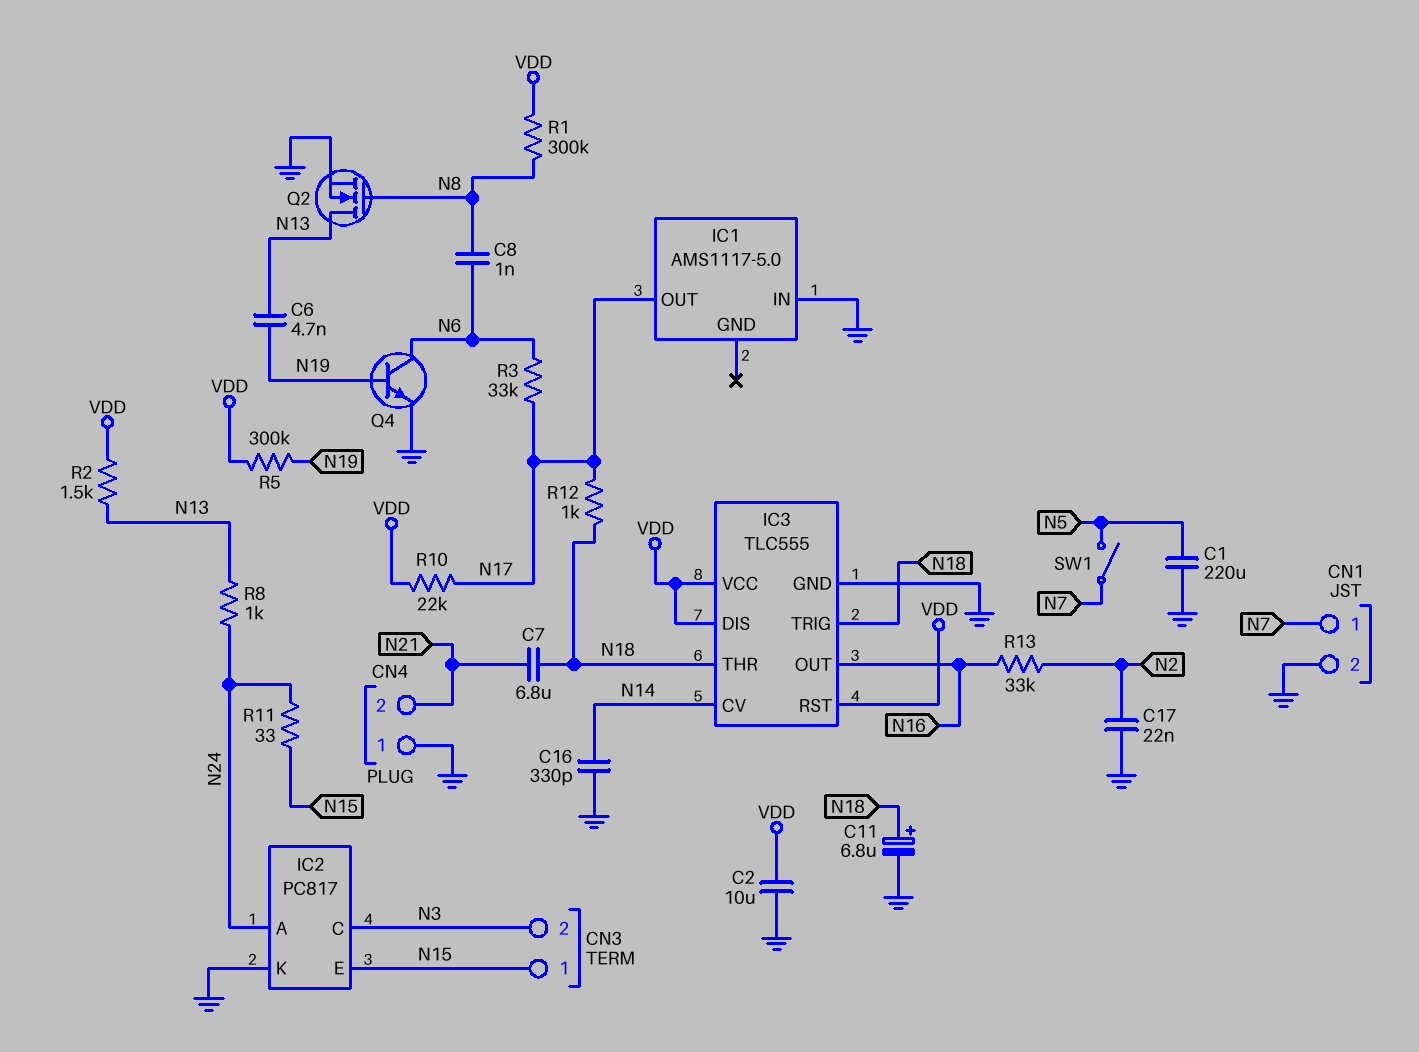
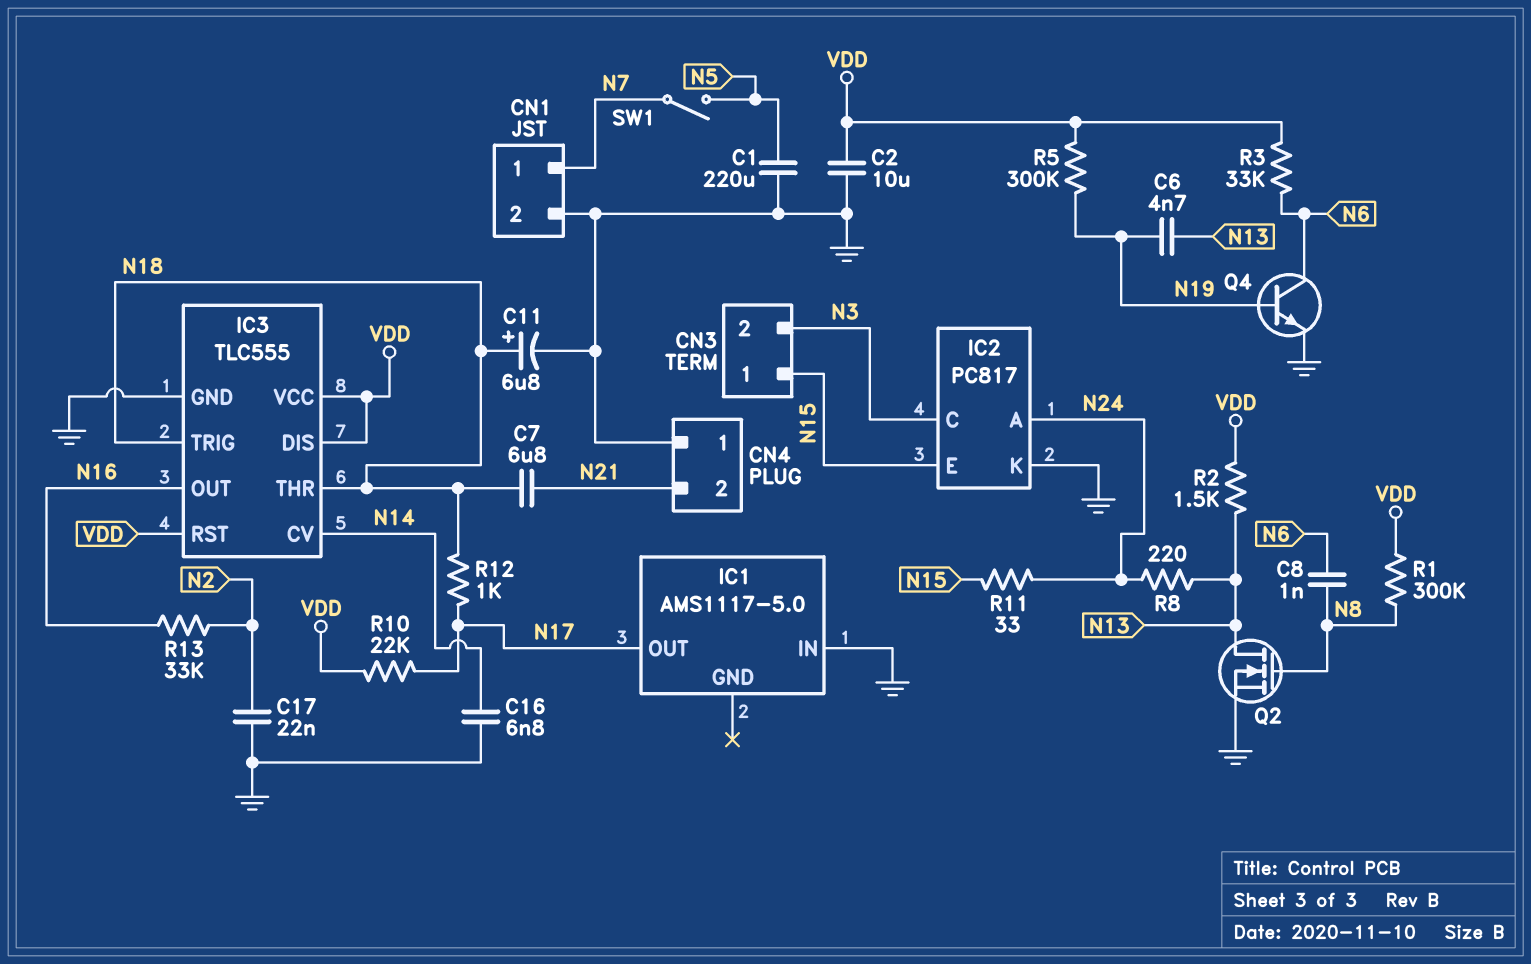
C16: 330pF (GND, N14) -> 6.8nF (GND, N14)
R3: 33k (N6, N17) -> 33k (N6, VDD)
R8: 1k (N13, N24) -> 220 (N13, N24)

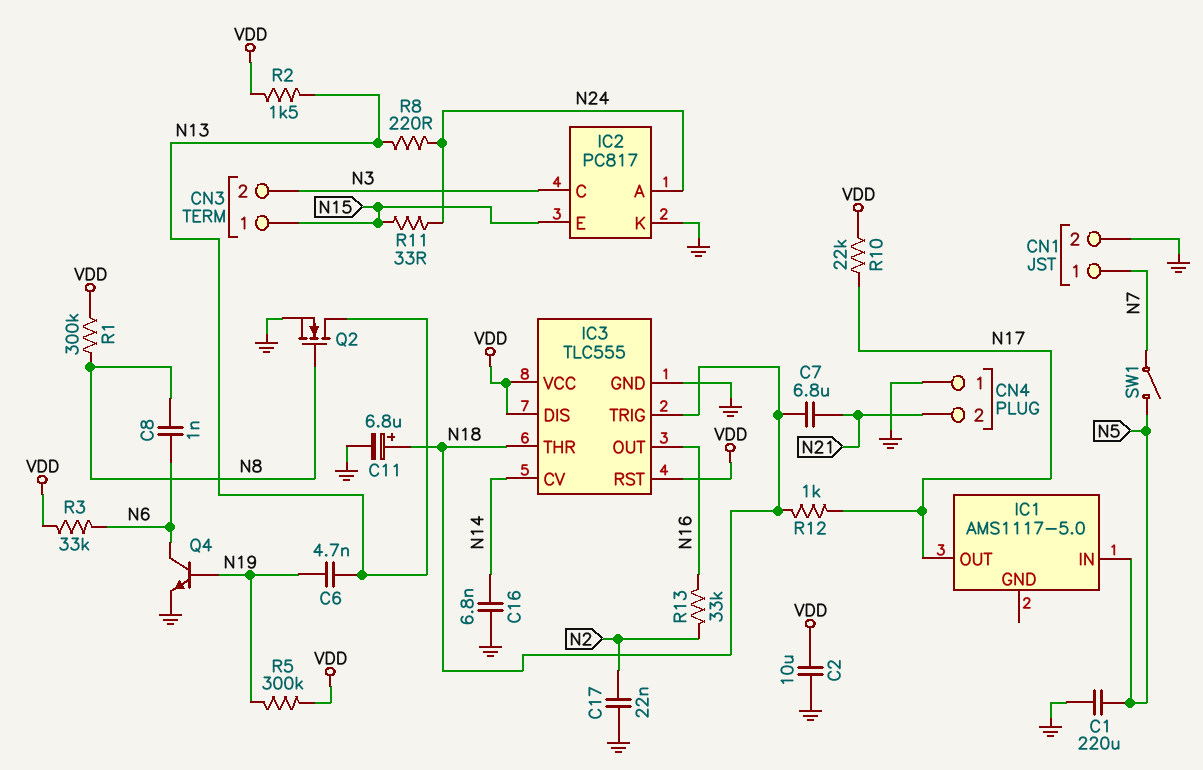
IC1 pin IN: GND -> N5

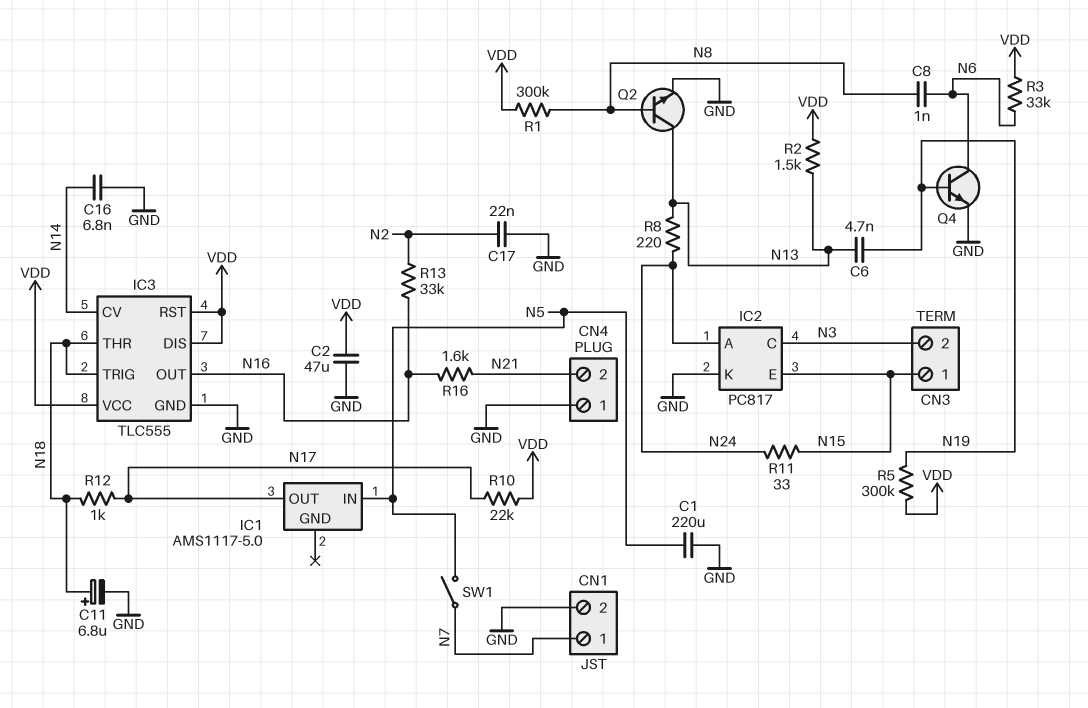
C2: 10uF (GND, VDD) -> 47uF (GND, VDD)
C7: 6.8uF (N18, N21) -> none
Q2: NMOS (G N8, D N13, S GND) -> NPN (B N8, C N13, E GND)
R16: none -> 1.6k (N16, N21)

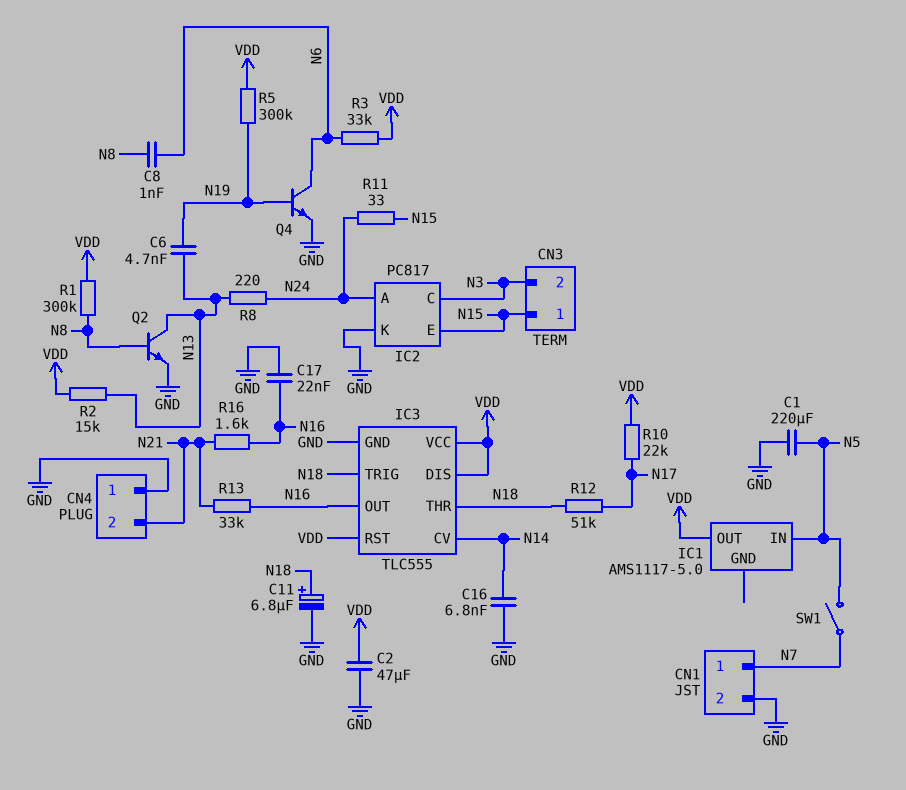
C17: 22nF (GND, N2) -> 22nF (GND, N16)
IC1 pin OUT: N17 -> VDD
R2: 1.5k (N13, VDD) -> 15k (N13, VDD)
R12: 1k (N17, N18) -> 51k (N17, N18)
R13: 33k (N2, N16) -> 33k (N16, N21)

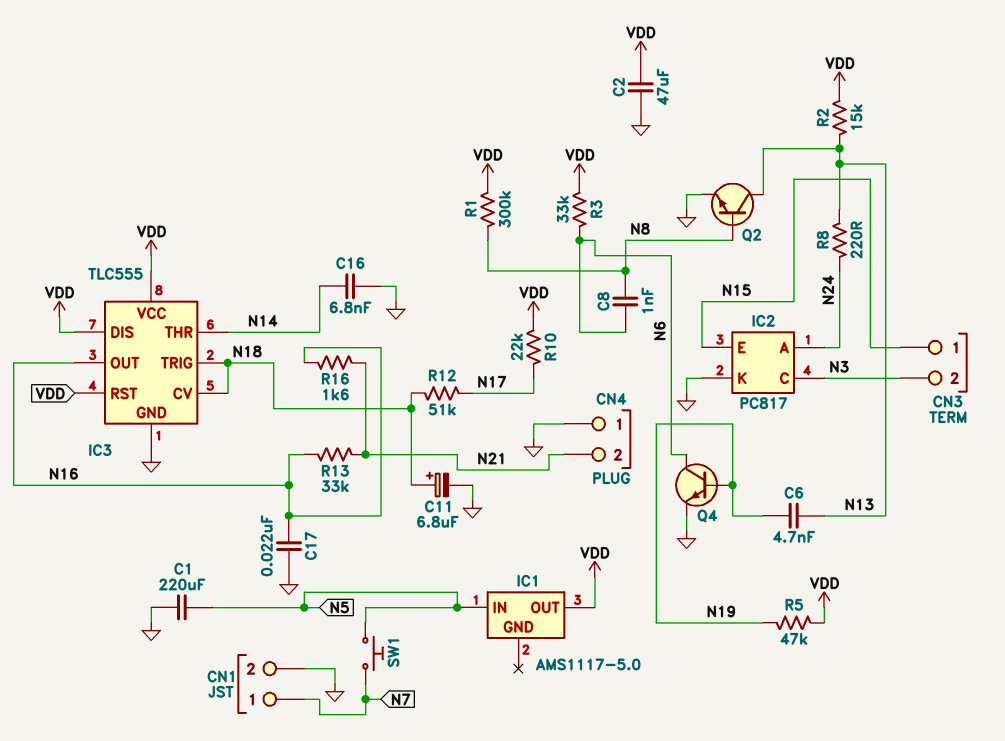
IC3 pin CV: N14 -> N18
IC3 pin THR: N18 -> N14
R5: 300k (N19, VDD) -> 47k (N19, VDD)
R11: 33 (N15, N24) -> none
SW1: switch (N5, N7) -> button (N5, N7)

